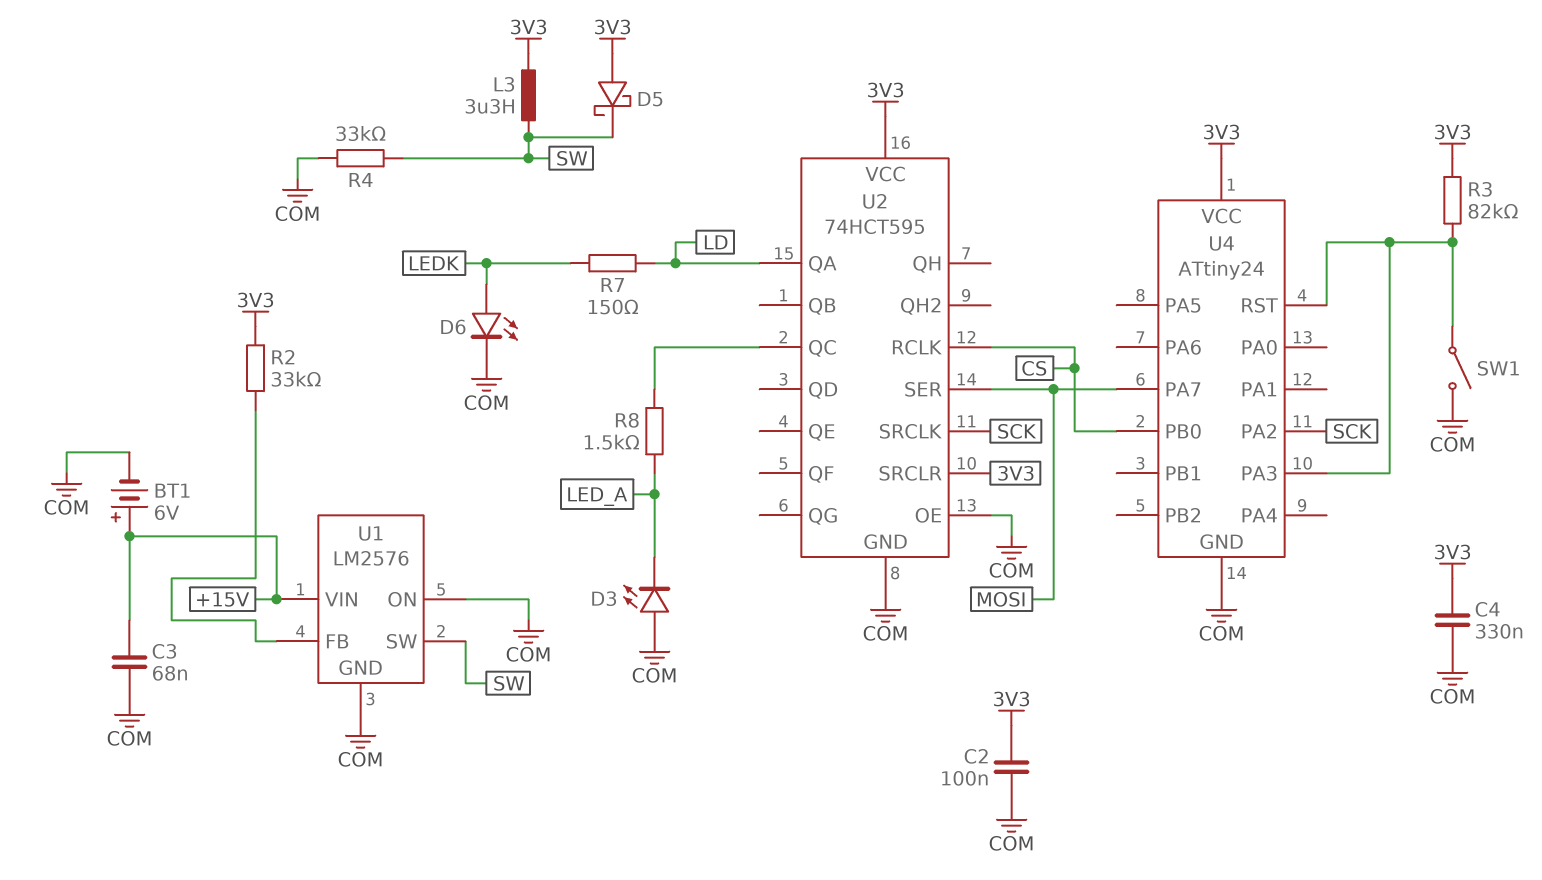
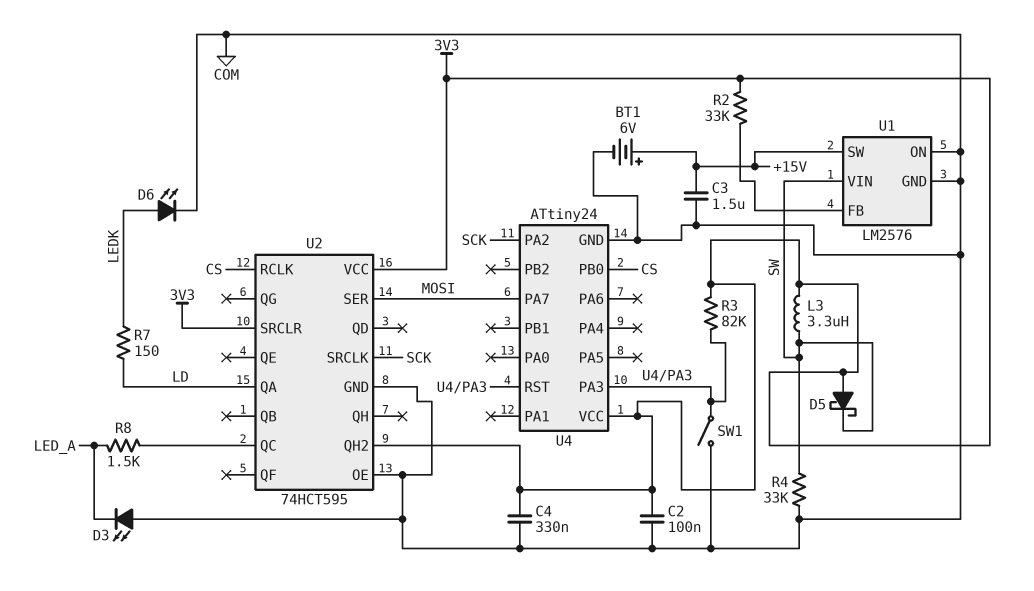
C3: 68nF (+15V, COM) -> 1.5uF (+15V, COM)
U1 pin SW: SW -> +15V
U1 pin VIN: +15V -> SW
U2 pin QH2: none -> 3V3

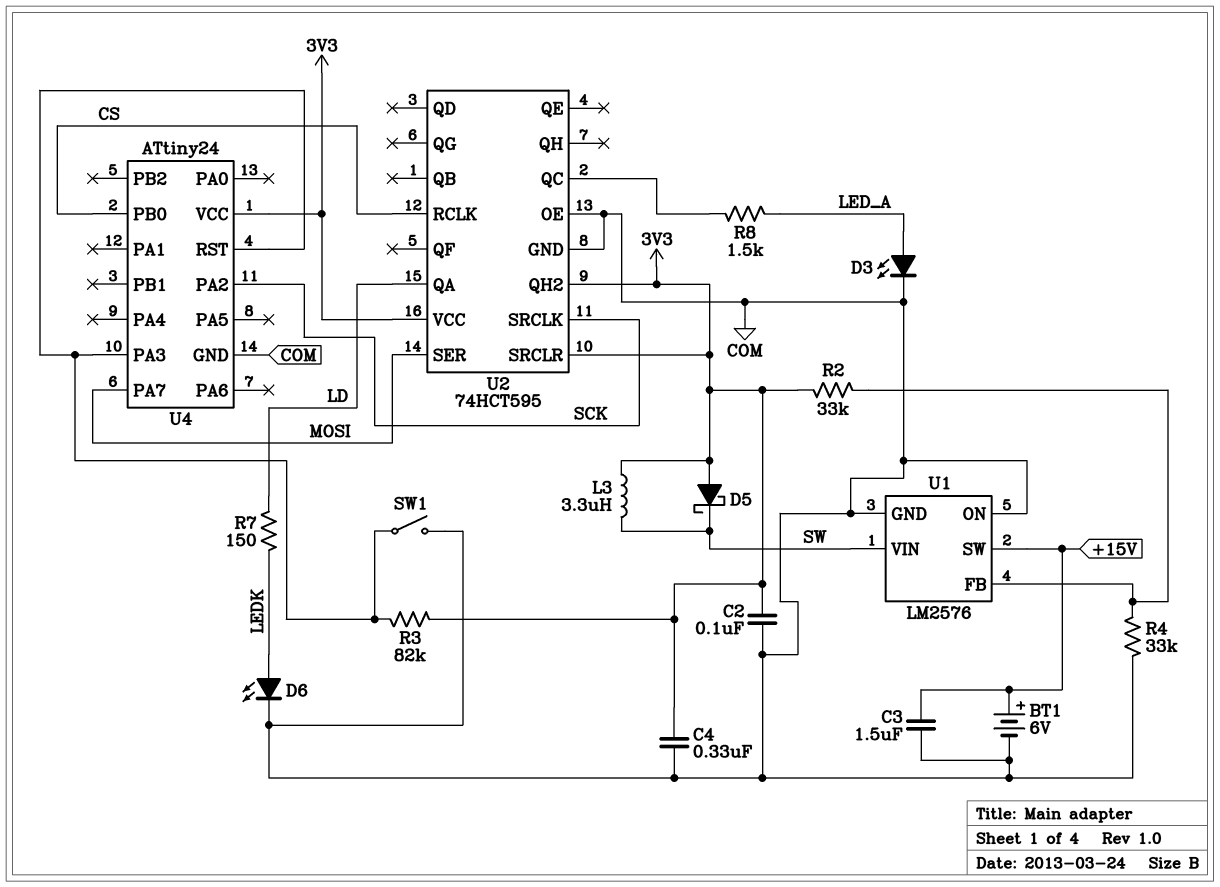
D3: LED (A COM, K LED_A) -> LED (A LED_A, K COM)
R4: 33k (COM, SW) -> 33k (COM, U1/FB)

